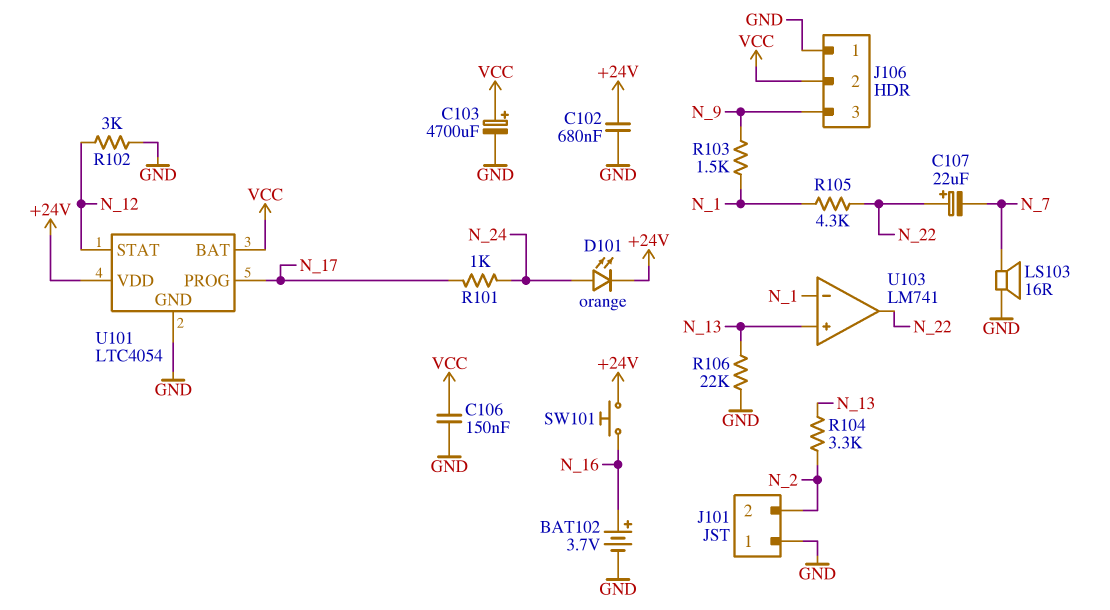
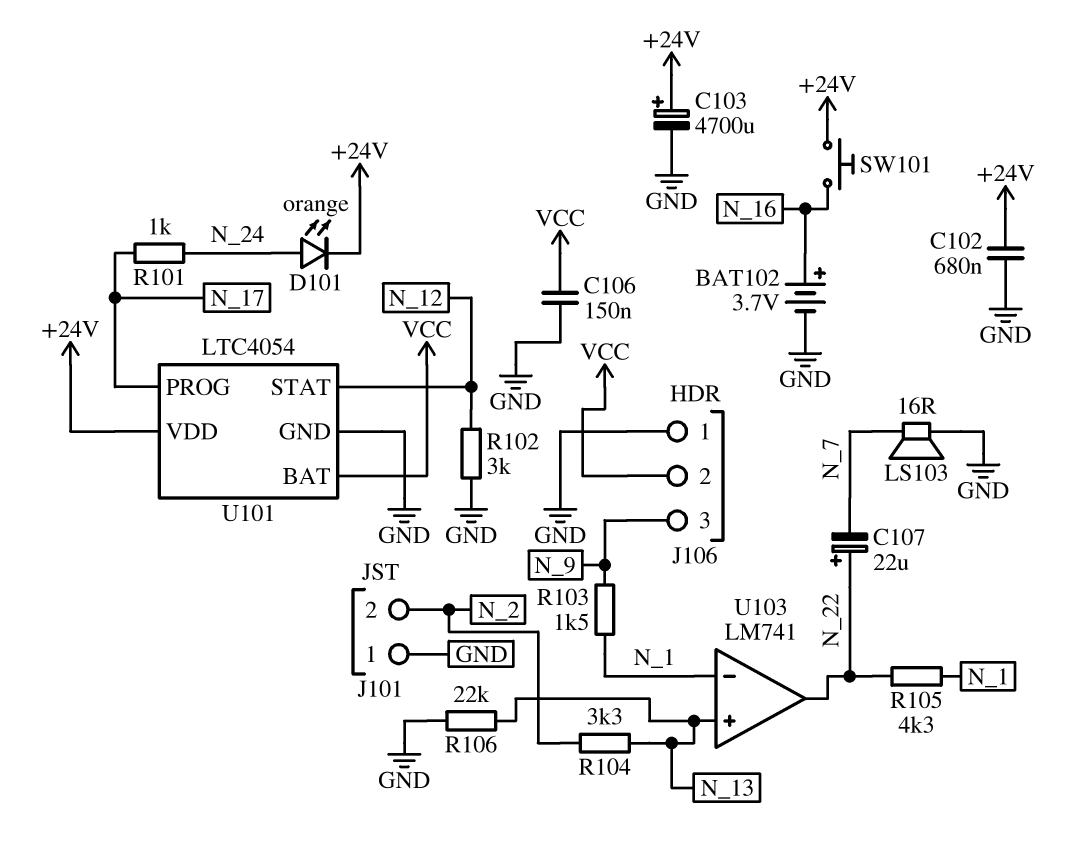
C103: 4700uF (plus VCC, minus GND) -> 4700uF (plus +24V, minus GND)

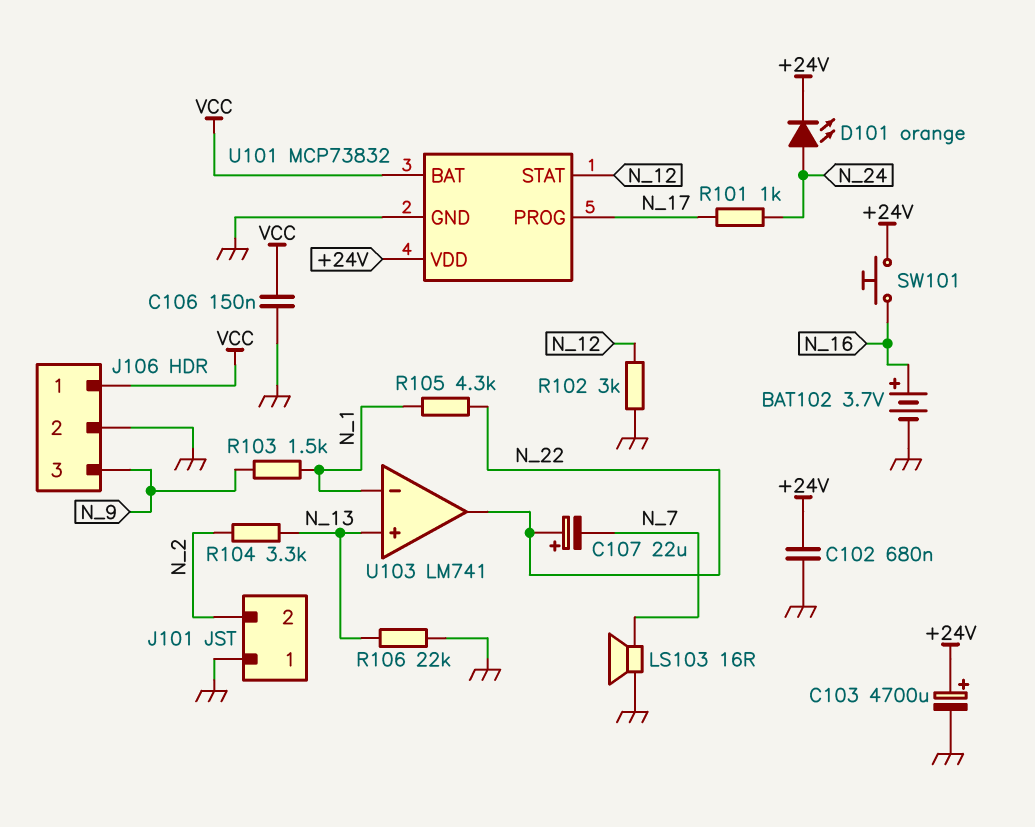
J106 pin 1: GND -> VCC
J106 pin 2: VCC -> GND
U101: LTC4054 -> MCP73832

